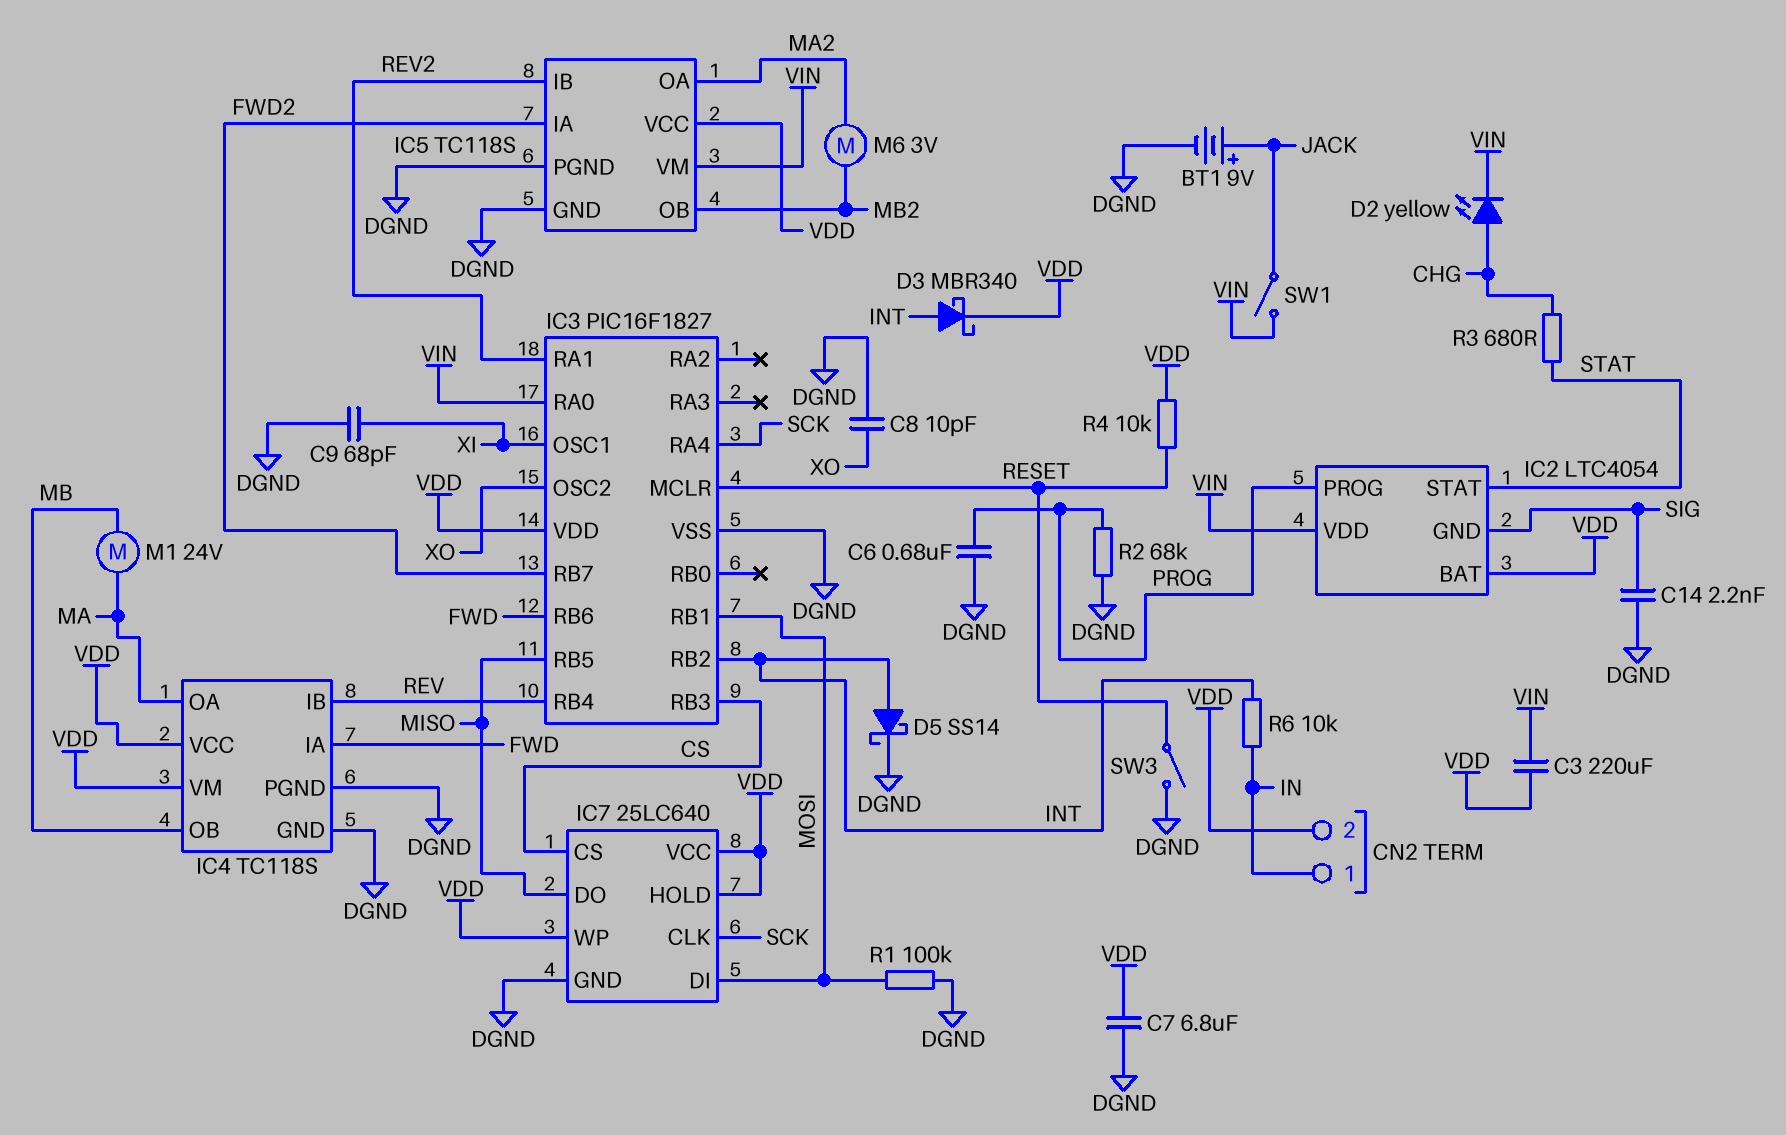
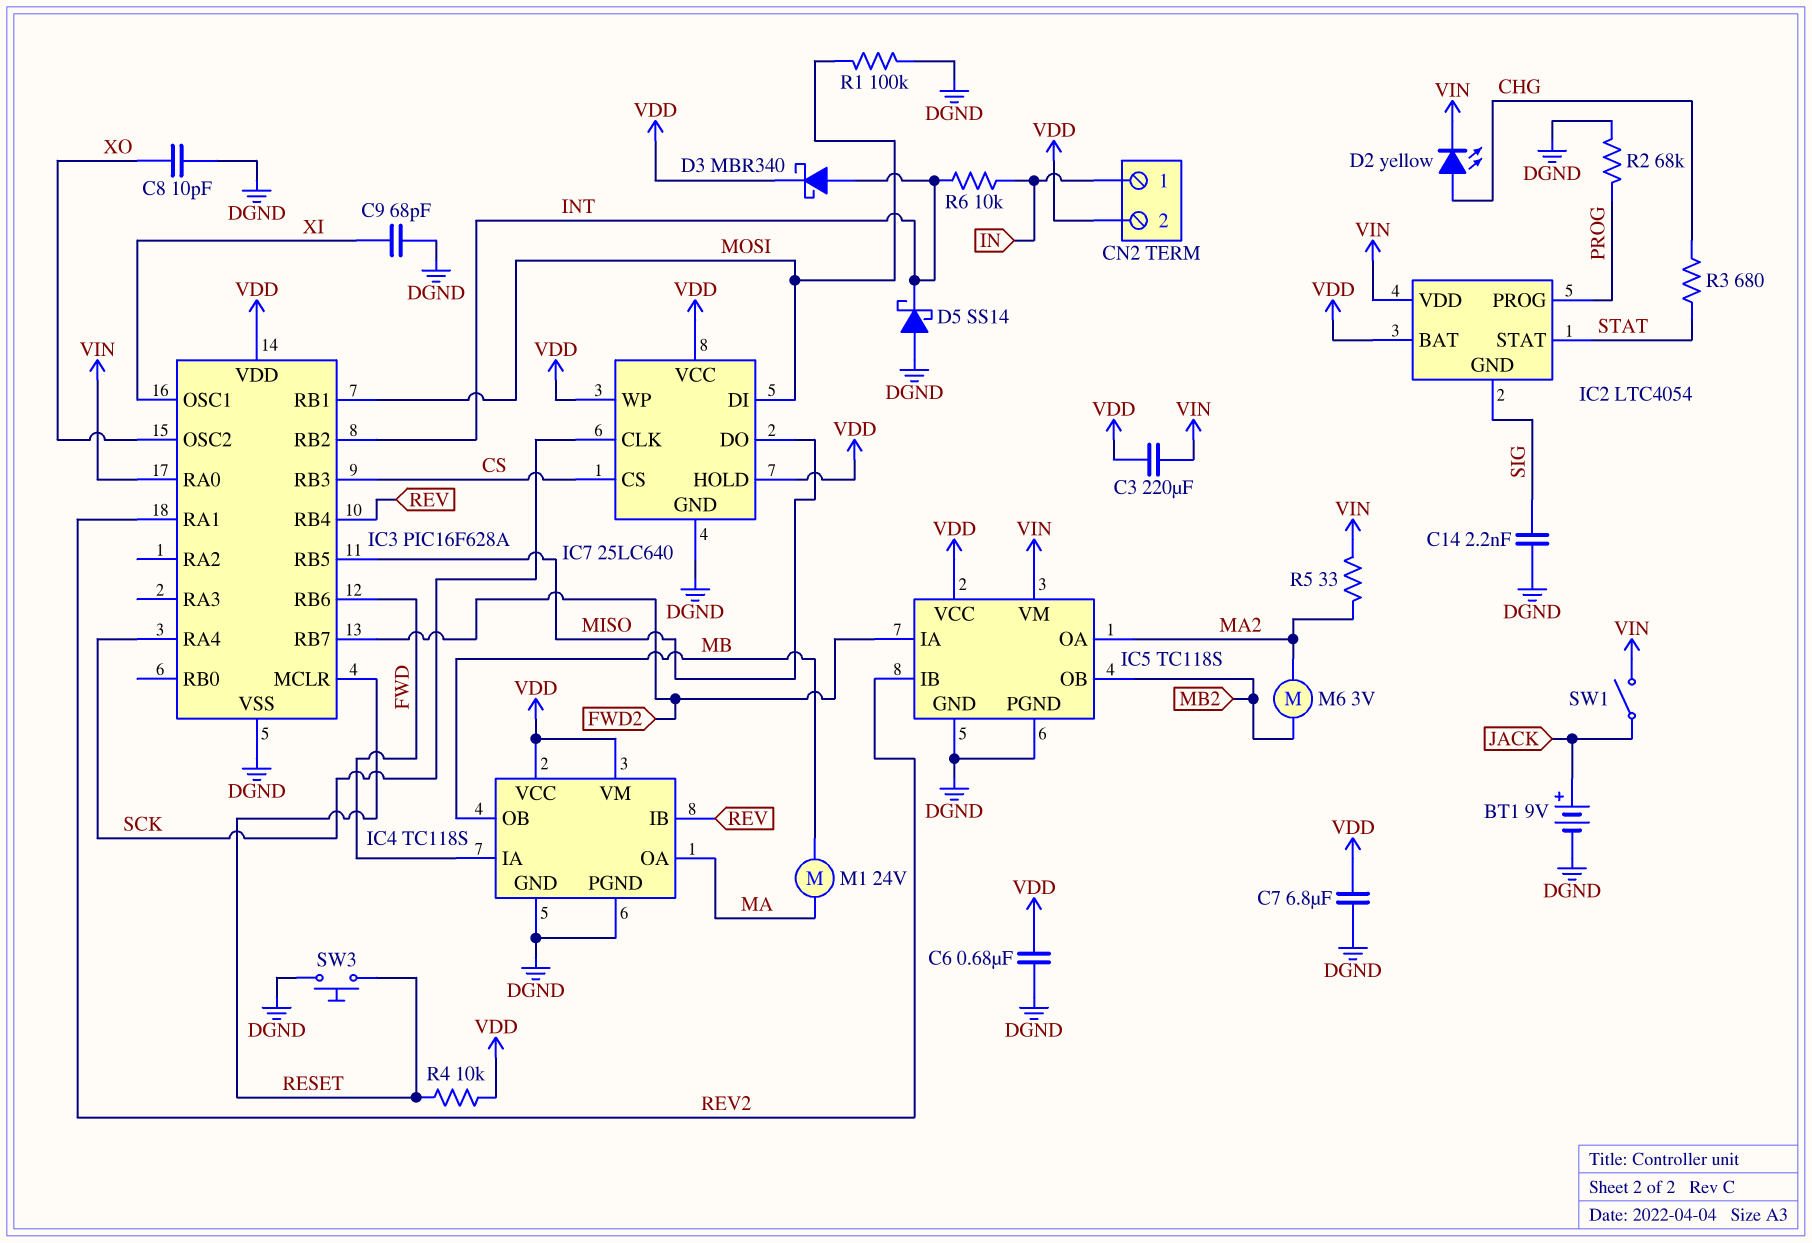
C6: 680nF (DGND, PROG) -> 680nF (DGND, VDD)
D5: schottky SS14 (A INT, K DGND) -> schottky SS14 (A DGND, K INT)
IC3: PIC16F1827 -> PIC16F628A
R5: none -> 33 (MA2, VIN)
SW3: switch (DGND, RESET) -> button (DGND, RESET)

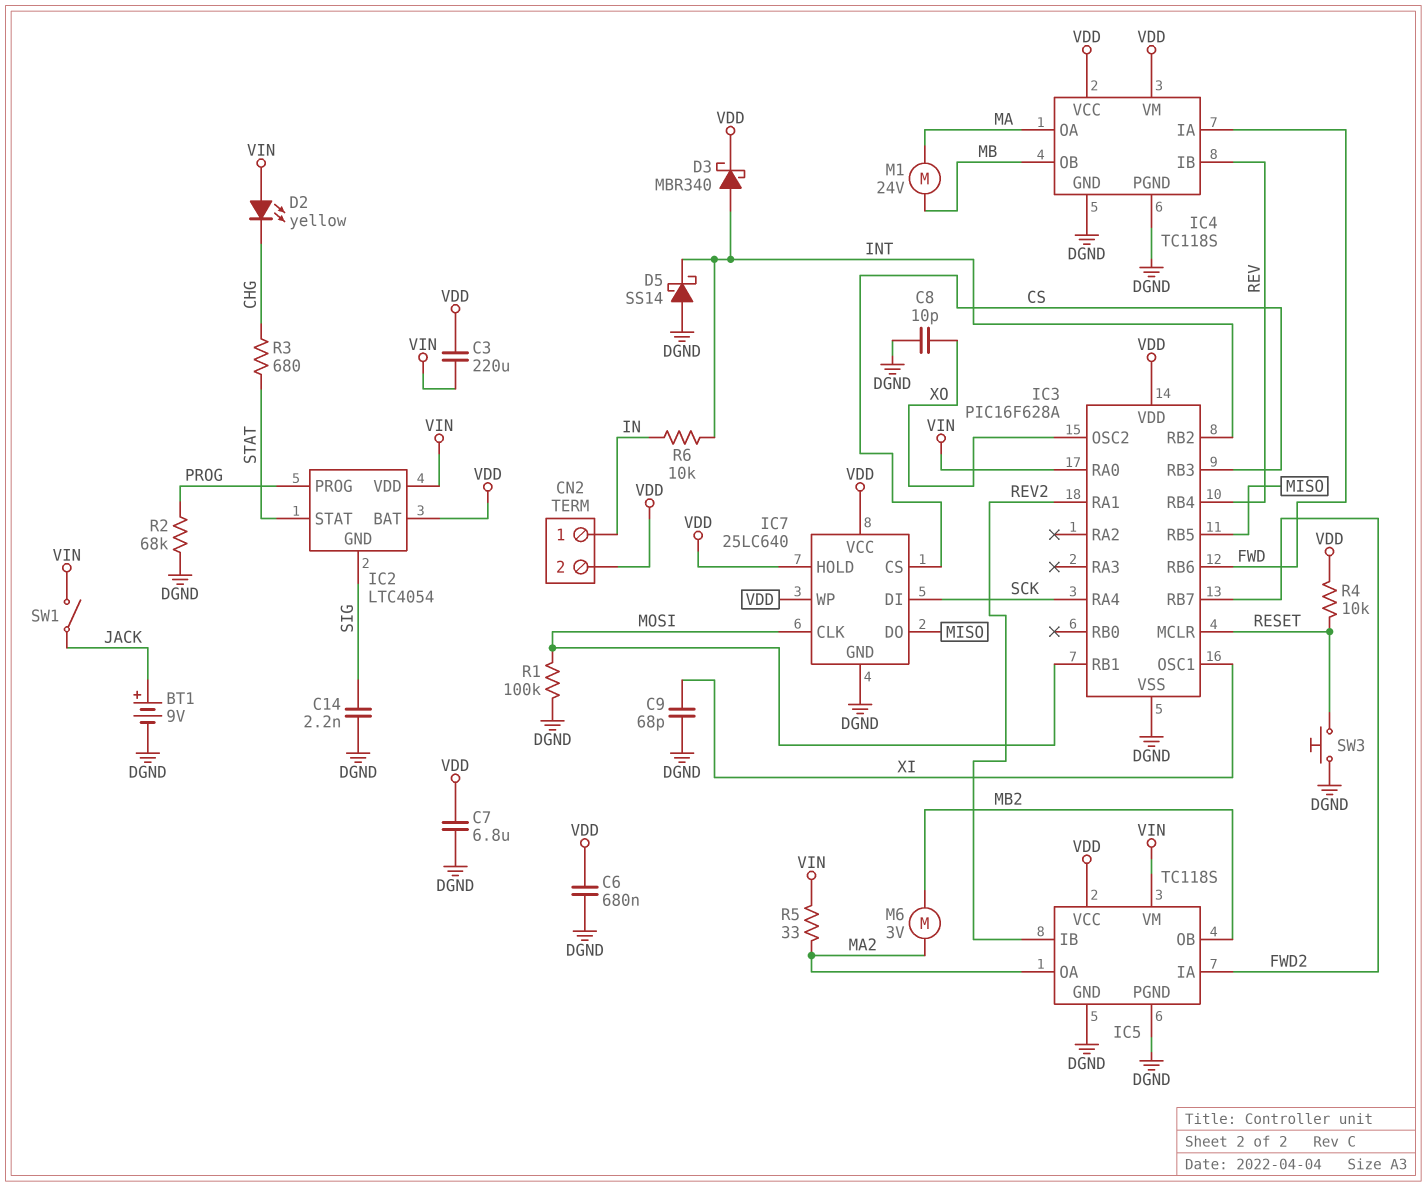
D2: LED yellow (A CHG, K VIN) -> LED yellow (A VIN, K CHG)
IC7 pin CLK: SCK -> MOSI
IC7 pin DI: MOSI -> SCK

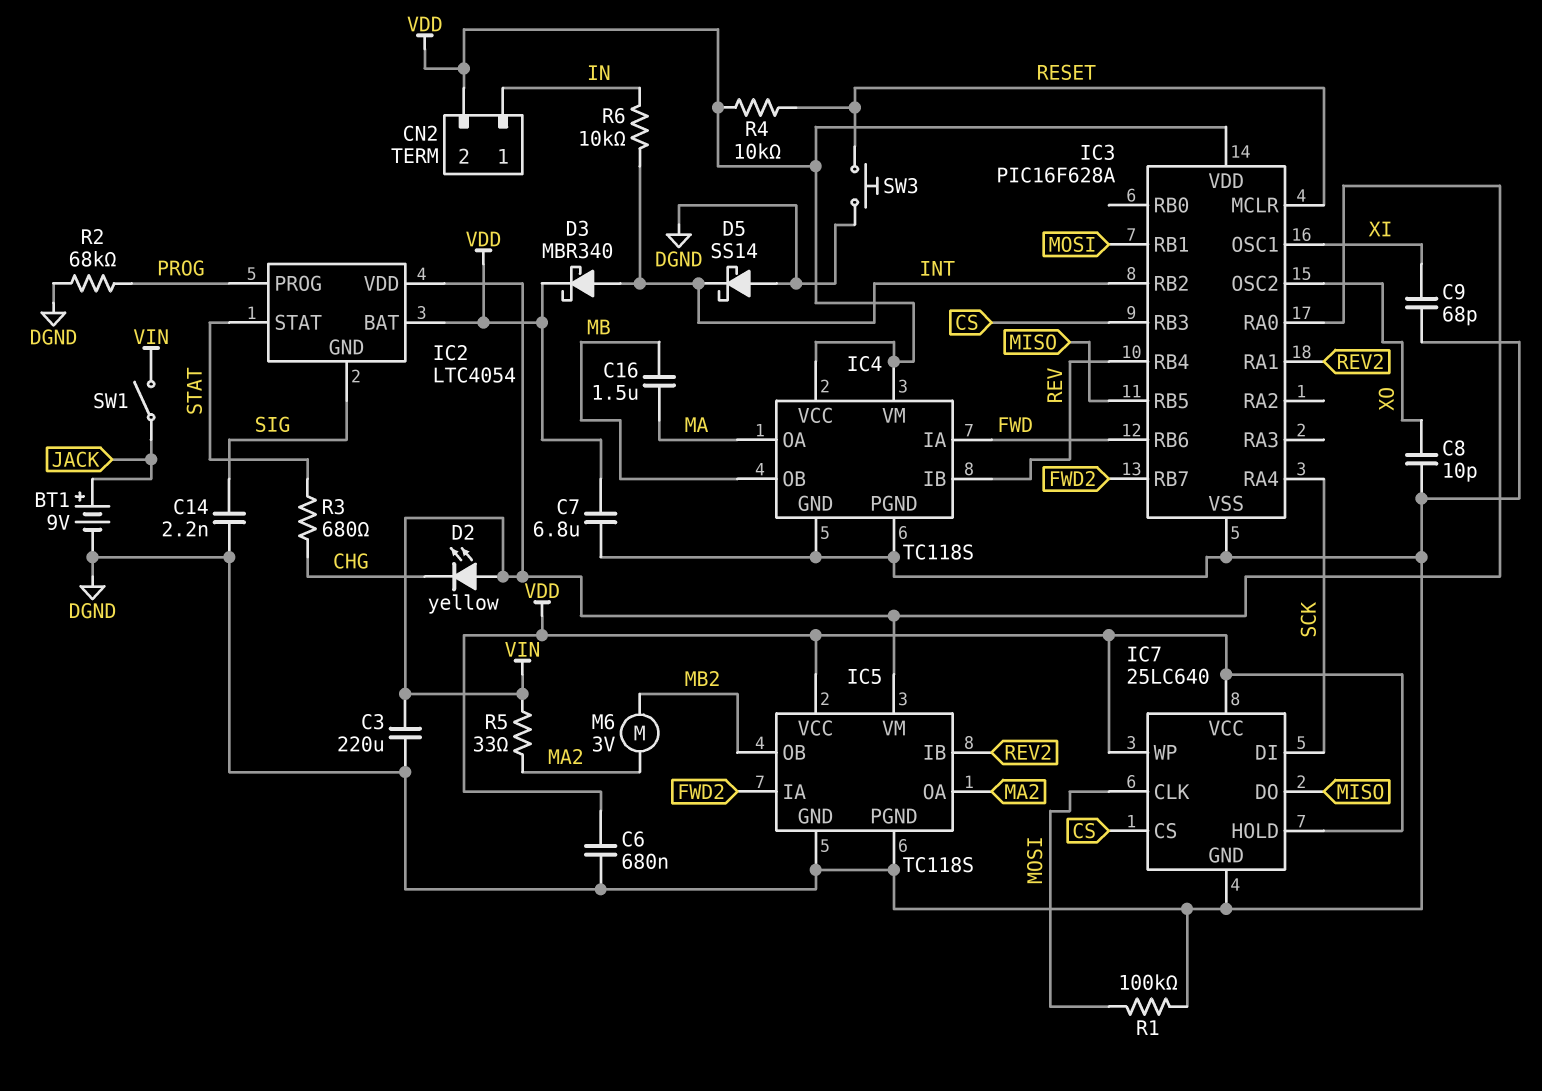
C3: 220uF (VDD, VIN) -> 220uF (DGND, VIN)
C16: none -> 1.5uF (MA, MB)
M1: motor 24V (MA, MB) -> none

